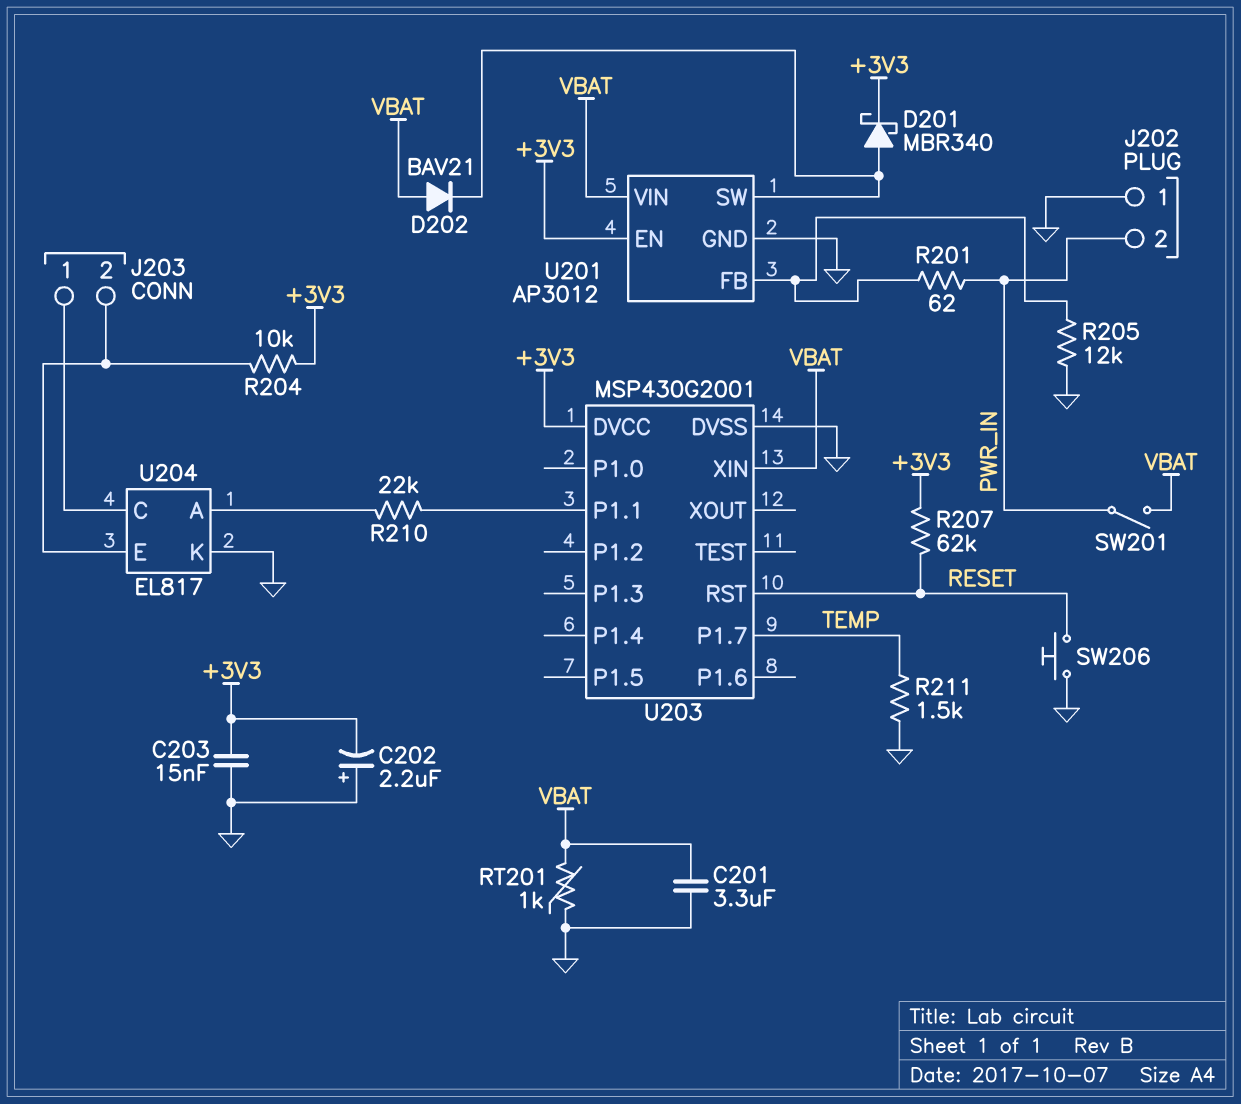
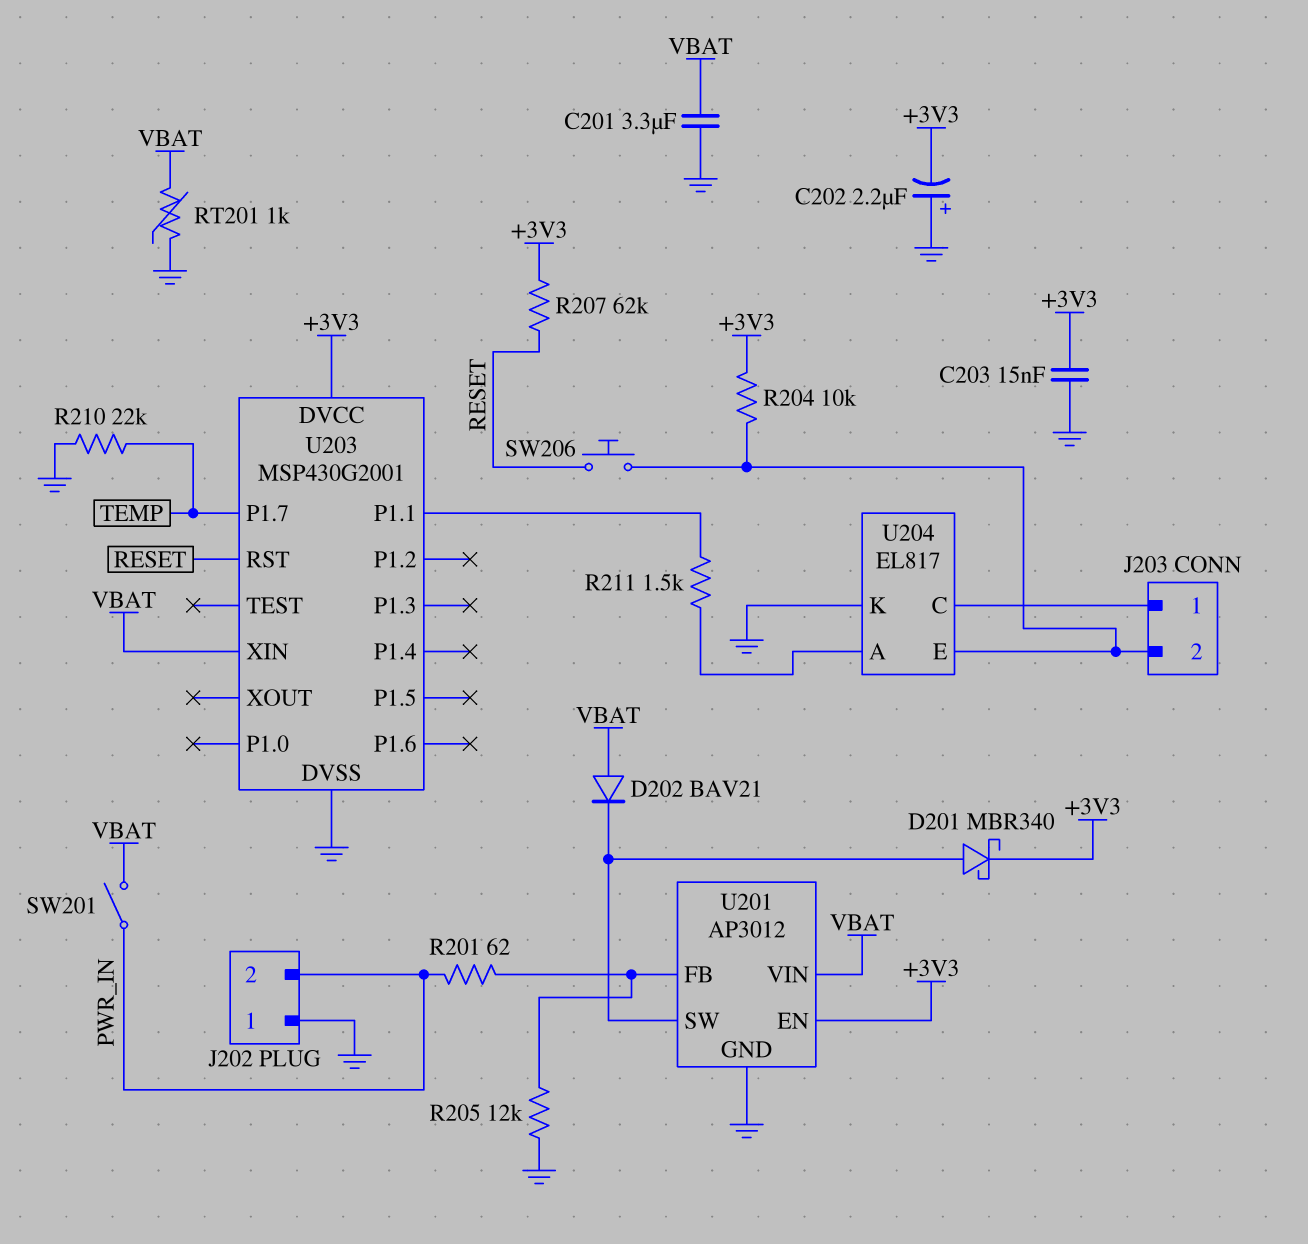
R210: 22k (U203/P1.1, U204/A) -> 22k (GND, TEMP)
R211: 1.5k (GND, TEMP) -> 1.5k (U203/P1.1, U204/A)
SW206: button (GND, RESET) -> button (J203/2, RESET)

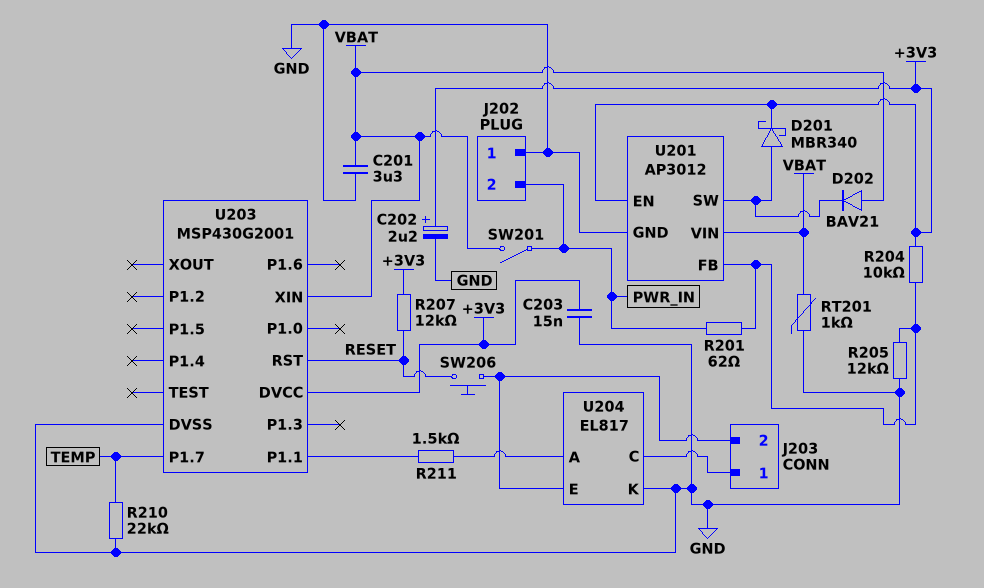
C202: 2.2uF (plus GND, minus +3V3) -> 2.2uF (plus +3V3, minus GND)
R204: 10k (+3V3, J203/2) -> 10k (+3V3, U201/FB)
R207: 62k (+3V3, RESET) -> 12k (+3V3, RESET)

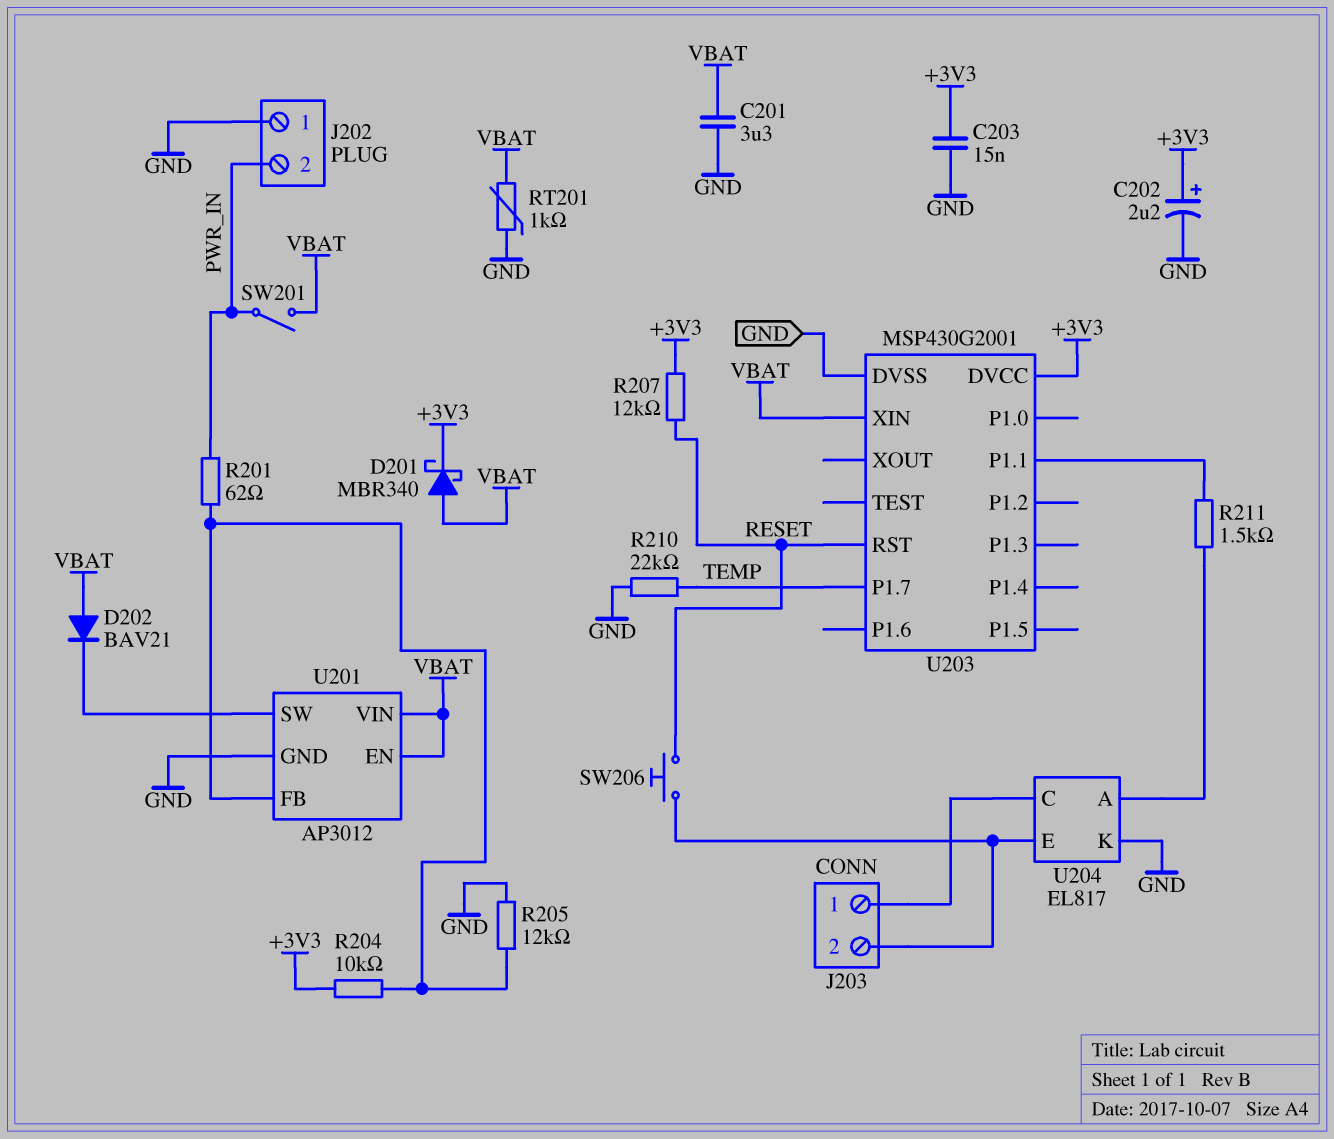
D201: schottky MBR340 (A U201/SW, K +3V3) -> schottky MBR340 (A VBAT, K +3V3)
U201 pin EN: +3V3 -> VBAT

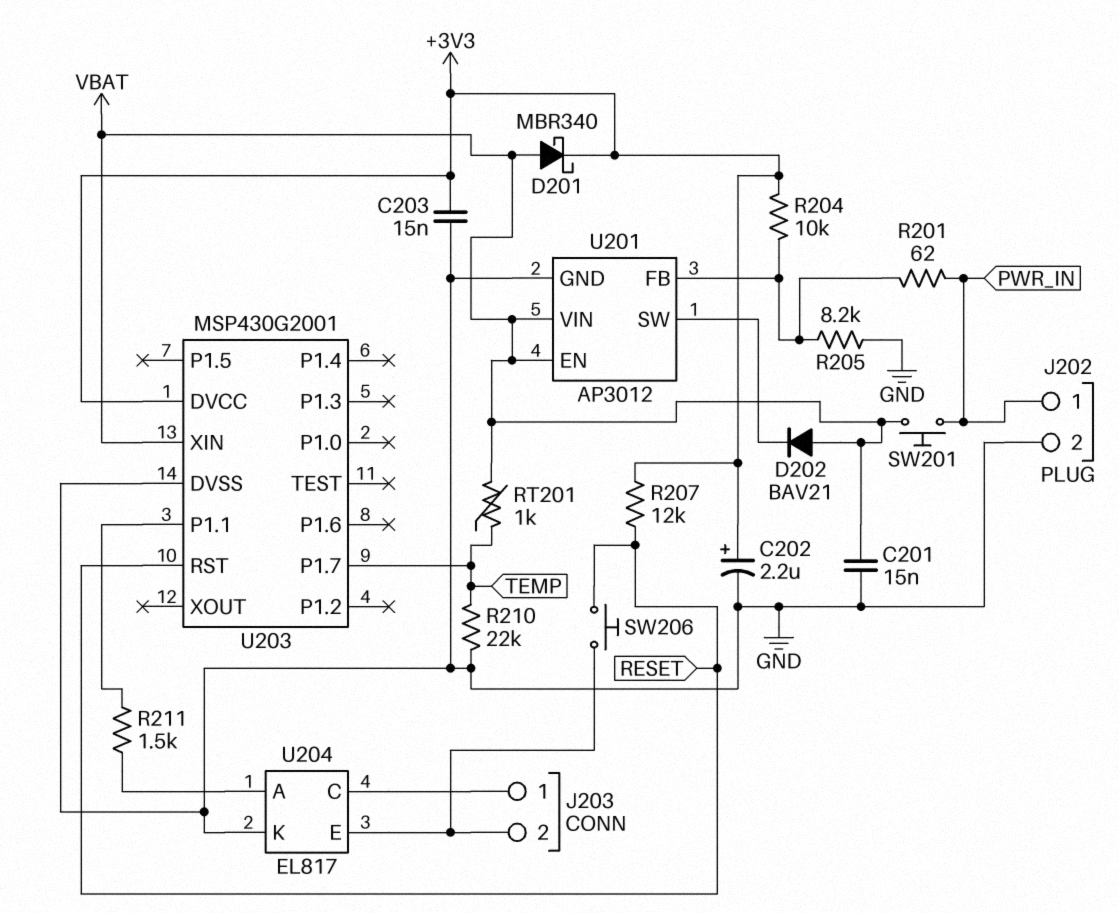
C201: 3.3uF (GND, VBAT) -> 15nF (GND, VBAT)
J202 pin 1: GND -> PWR_IN
J202 pin 2: PWR_IN -> GND
R205: 12k (GND, U201/FB) -> 8.2k (GND, U201/FB)
RT201: 1k (GND, VBAT) -> 1k (TEMP, VBAT)
SW201: switch (PWR_IN, VBAT) -> button (PWR_IN, VBAT)

